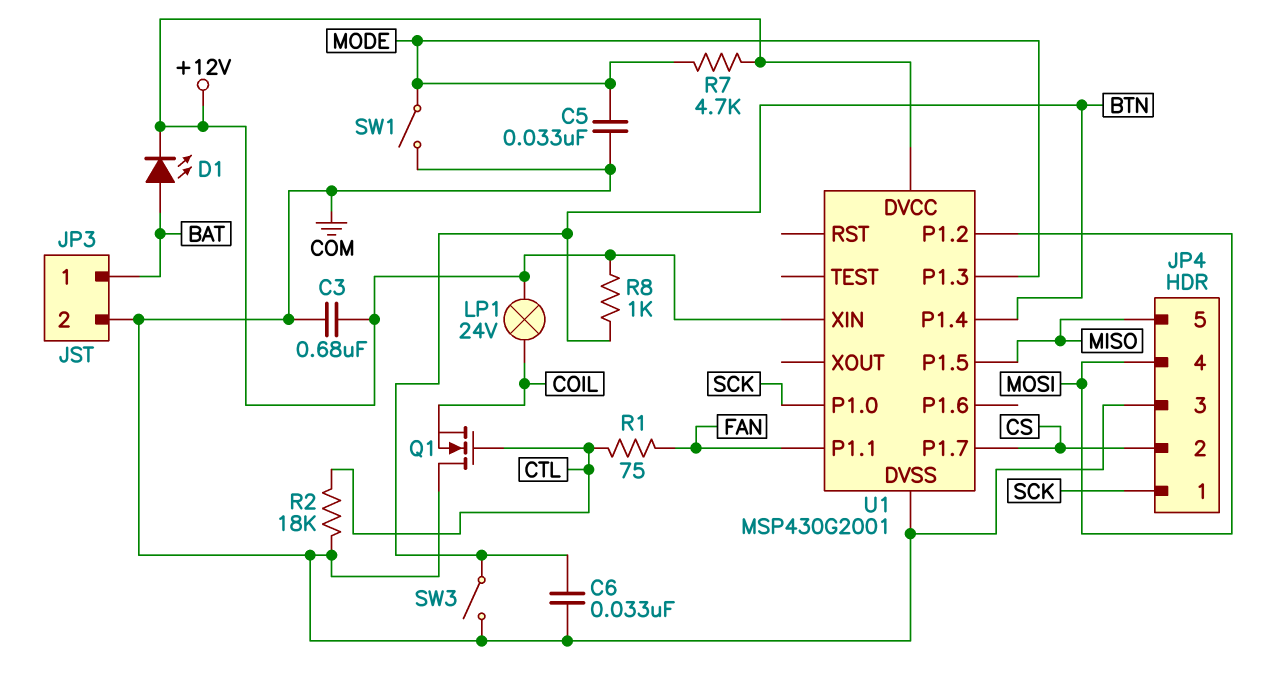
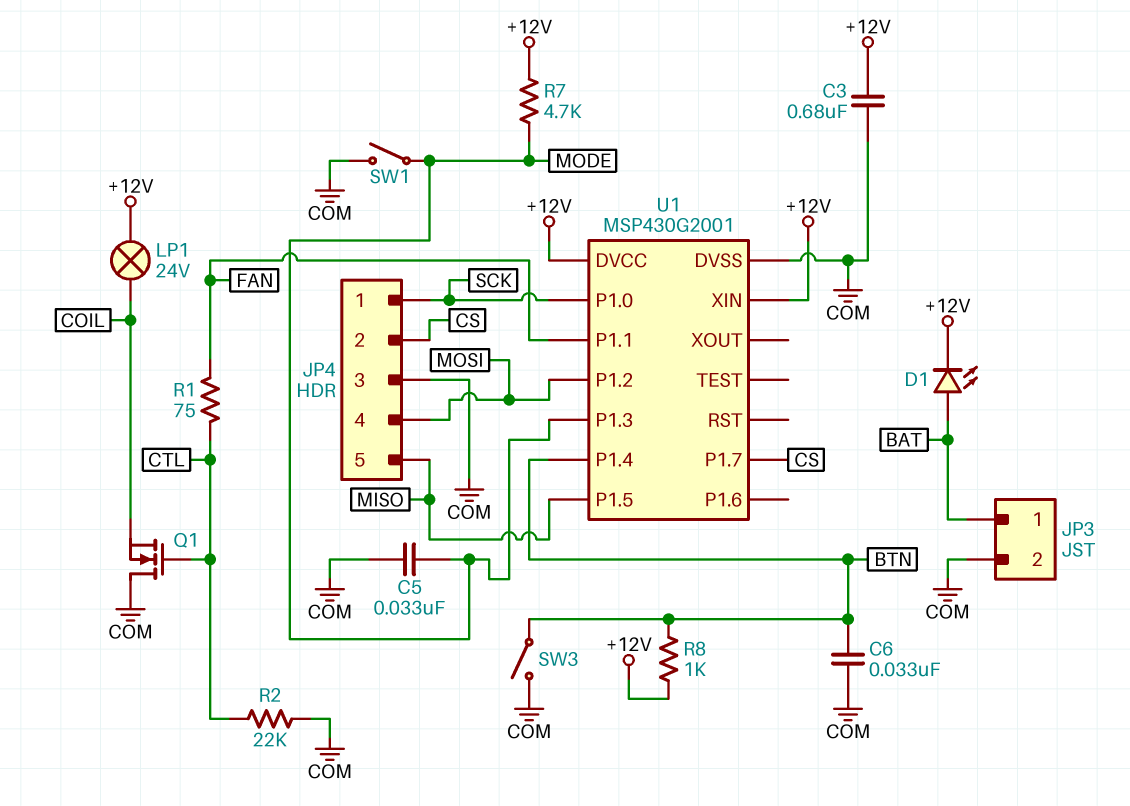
R2: 18k (COM, CTL) -> 22k (COM, CTL)

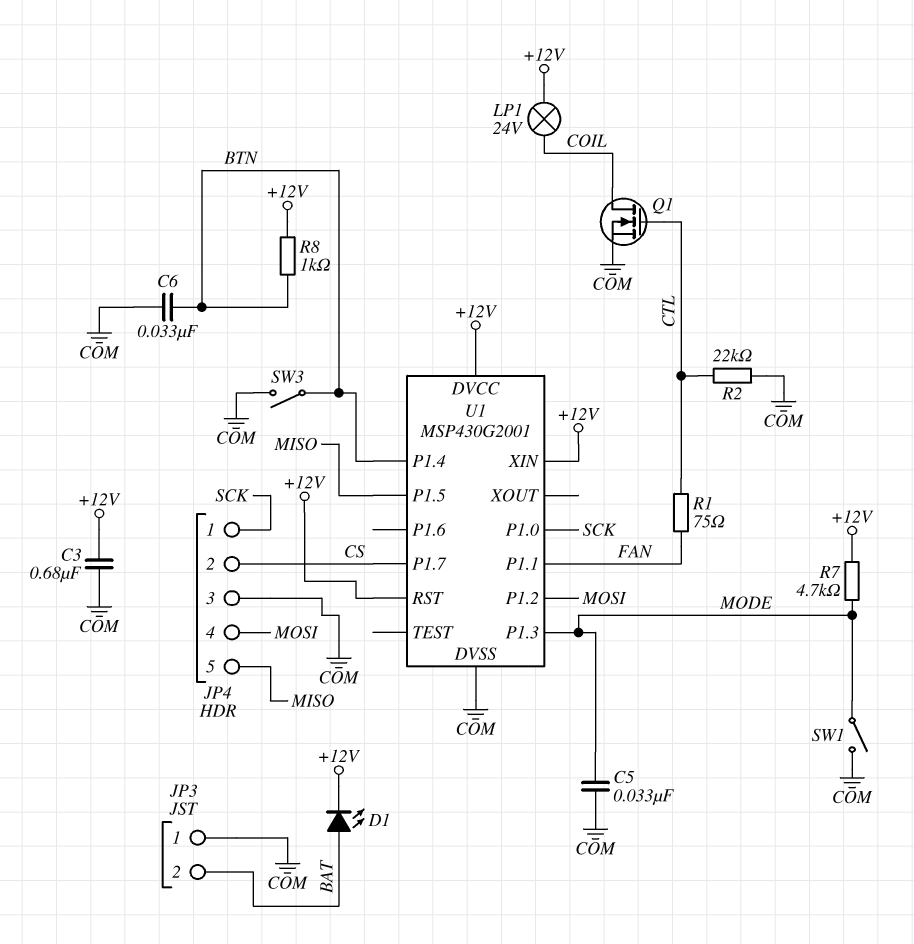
JP3 pin 1: BAT -> COM
JP3 pin 2: COM -> BAT
Q1: NMOS (G CTL, D COM, S COIL) -> NMOS (G CTL, D COIL, S COM)
U1 pin RST: none -> +12V

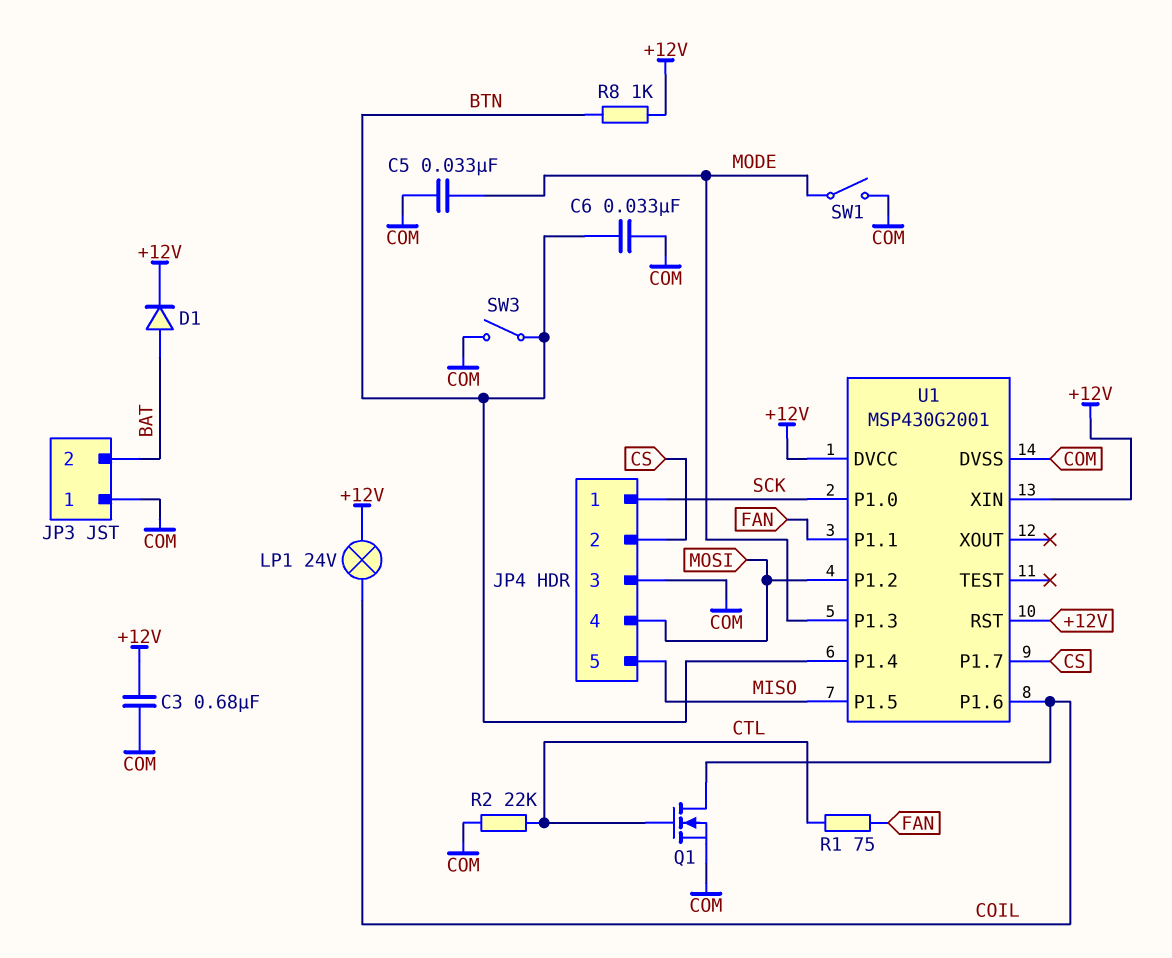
D1: LED (A BAT, K +12V) -> diode (A BAT, K +12V)
R7: 4.7k (+12V, MODE) -> none
U1 pin P1.6: none -> COIL

